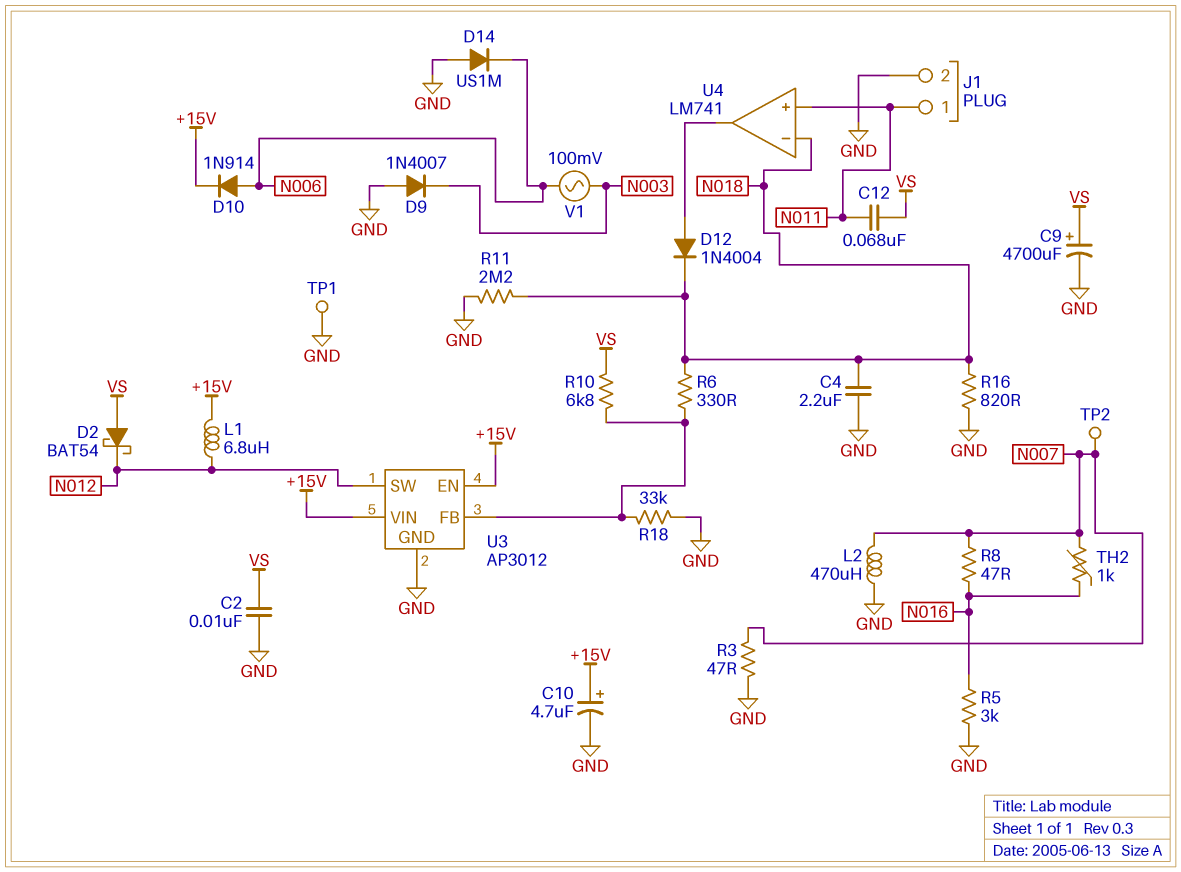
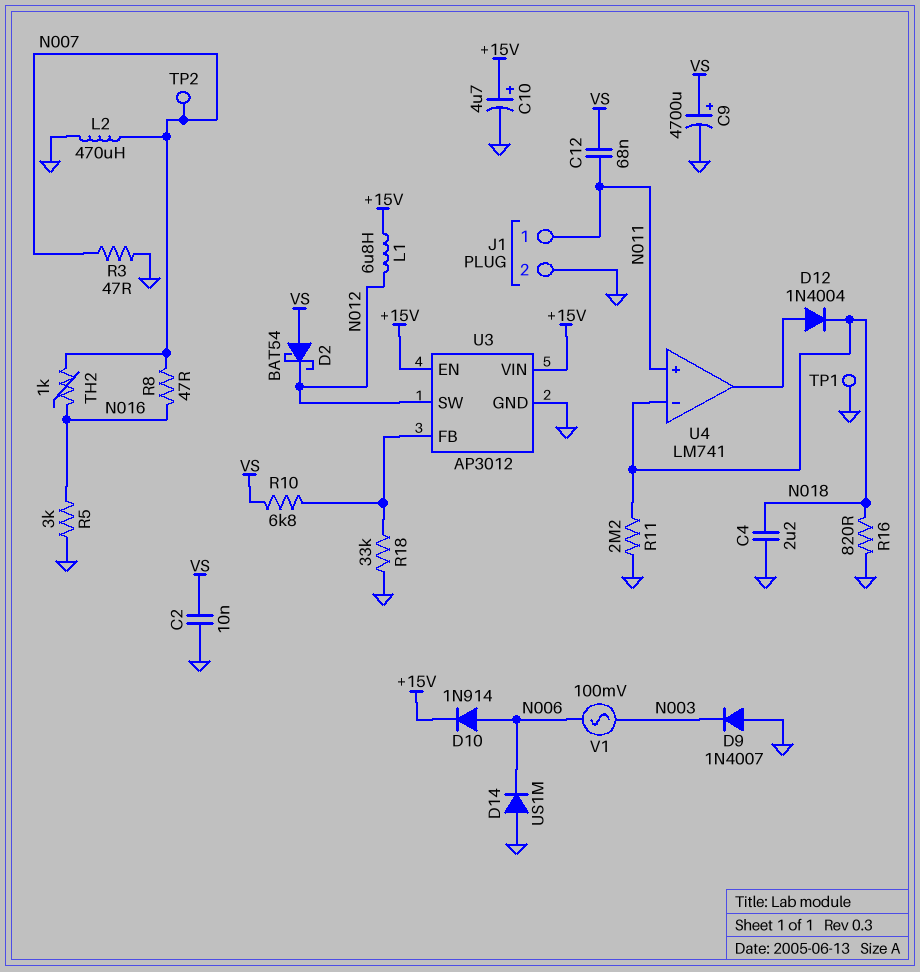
R6: 330 (N018, U3/FB) -> none

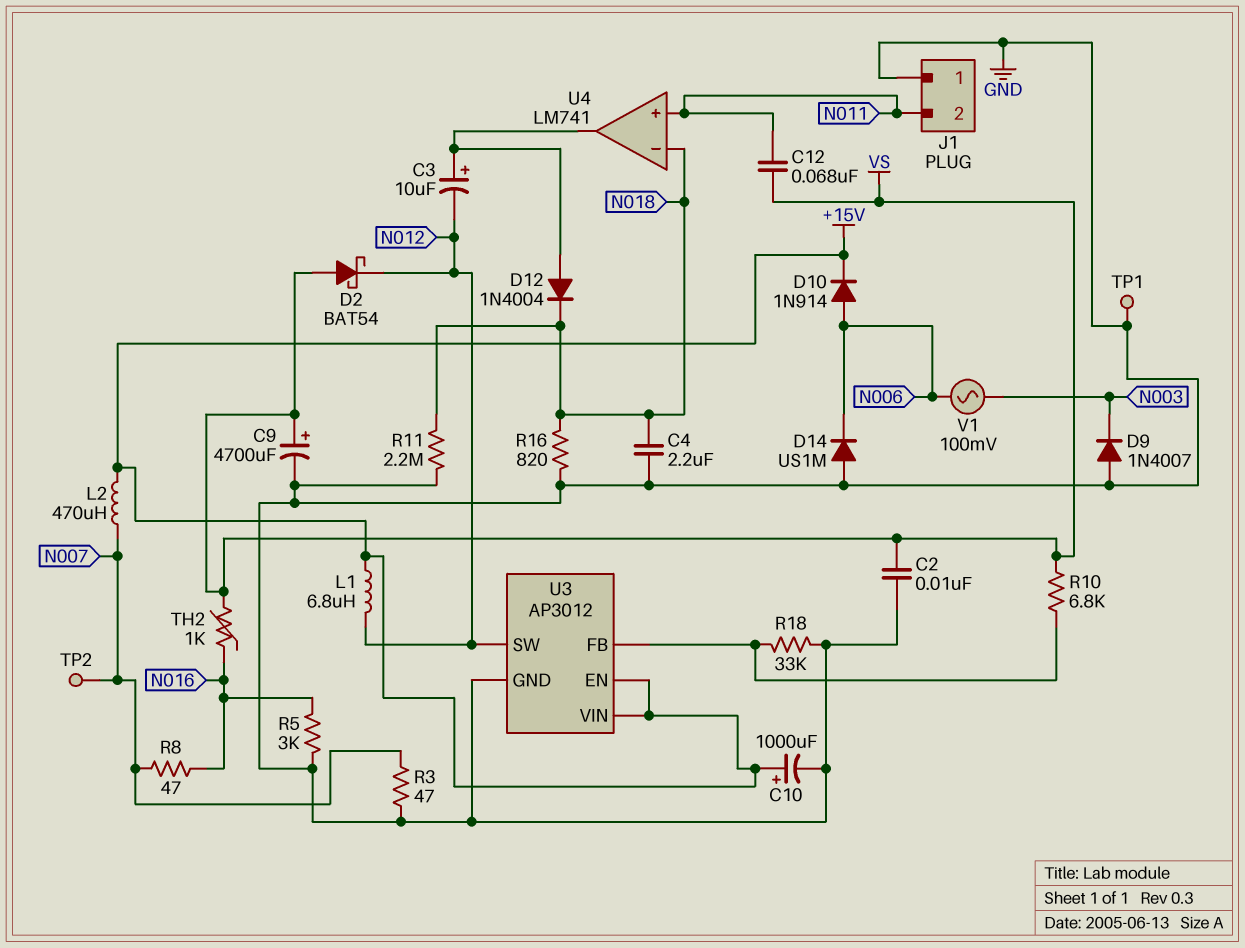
C3: none -> 10uF (plus U4/out, minus N012)
C10: 4.7uF (plus +15V, minus GND) -> 1000uF (plus +15V, minus GND)
J1 pin 1: N011 -> GND
J1 pin 2: GND -> N011
L2: 470uH (GND, N007) -> 470uH (+15V, N007)
TH2: 1k (N007, N016) -> 1k (N016, VS)

